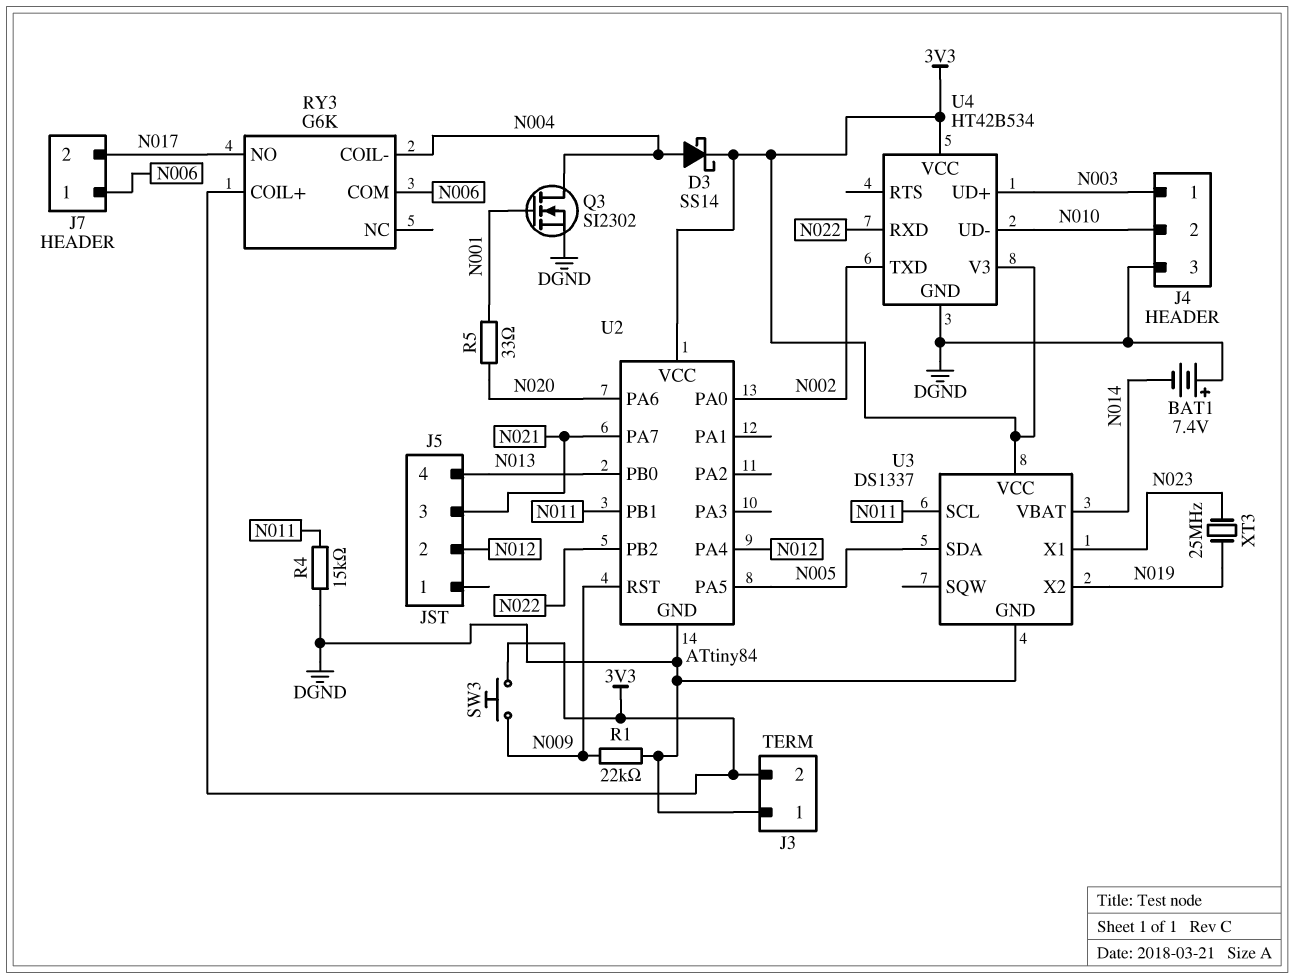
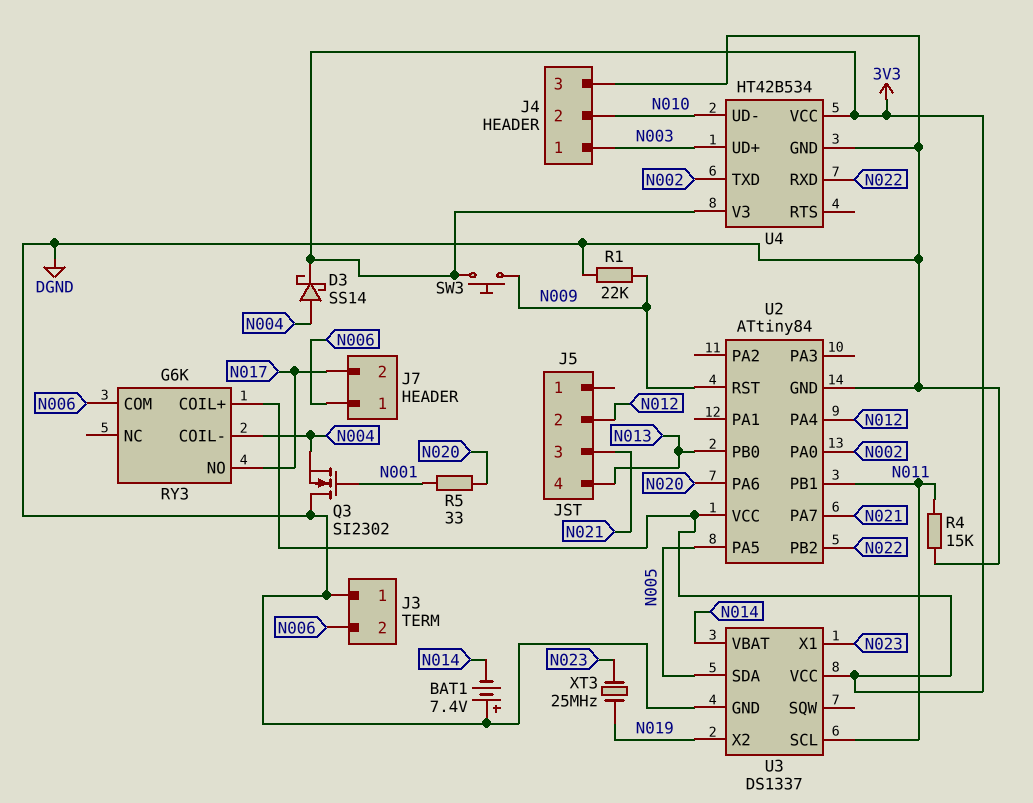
J3 pin 2: 3V3 -> N006
Q3: NMOS SI2302 (G N001, D N004, S DGND) -> NMOS SI2302 (G N001, D DGND, S N004)

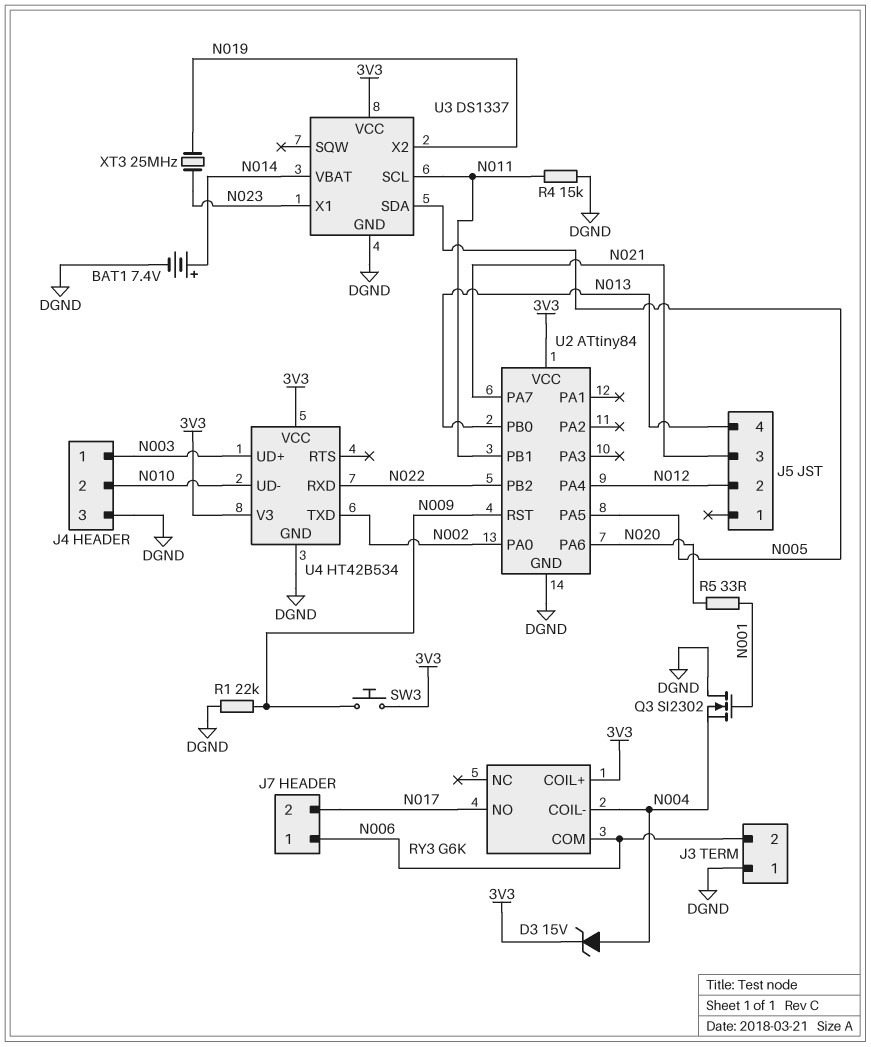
BAT1: 7.4V (plus DGND, minus N014) -> 7.4V (plus N014, minus DGND)
D3: schottky SS14 (A N004, K 3V3) -> zener 15V (A N004, K 3V3)

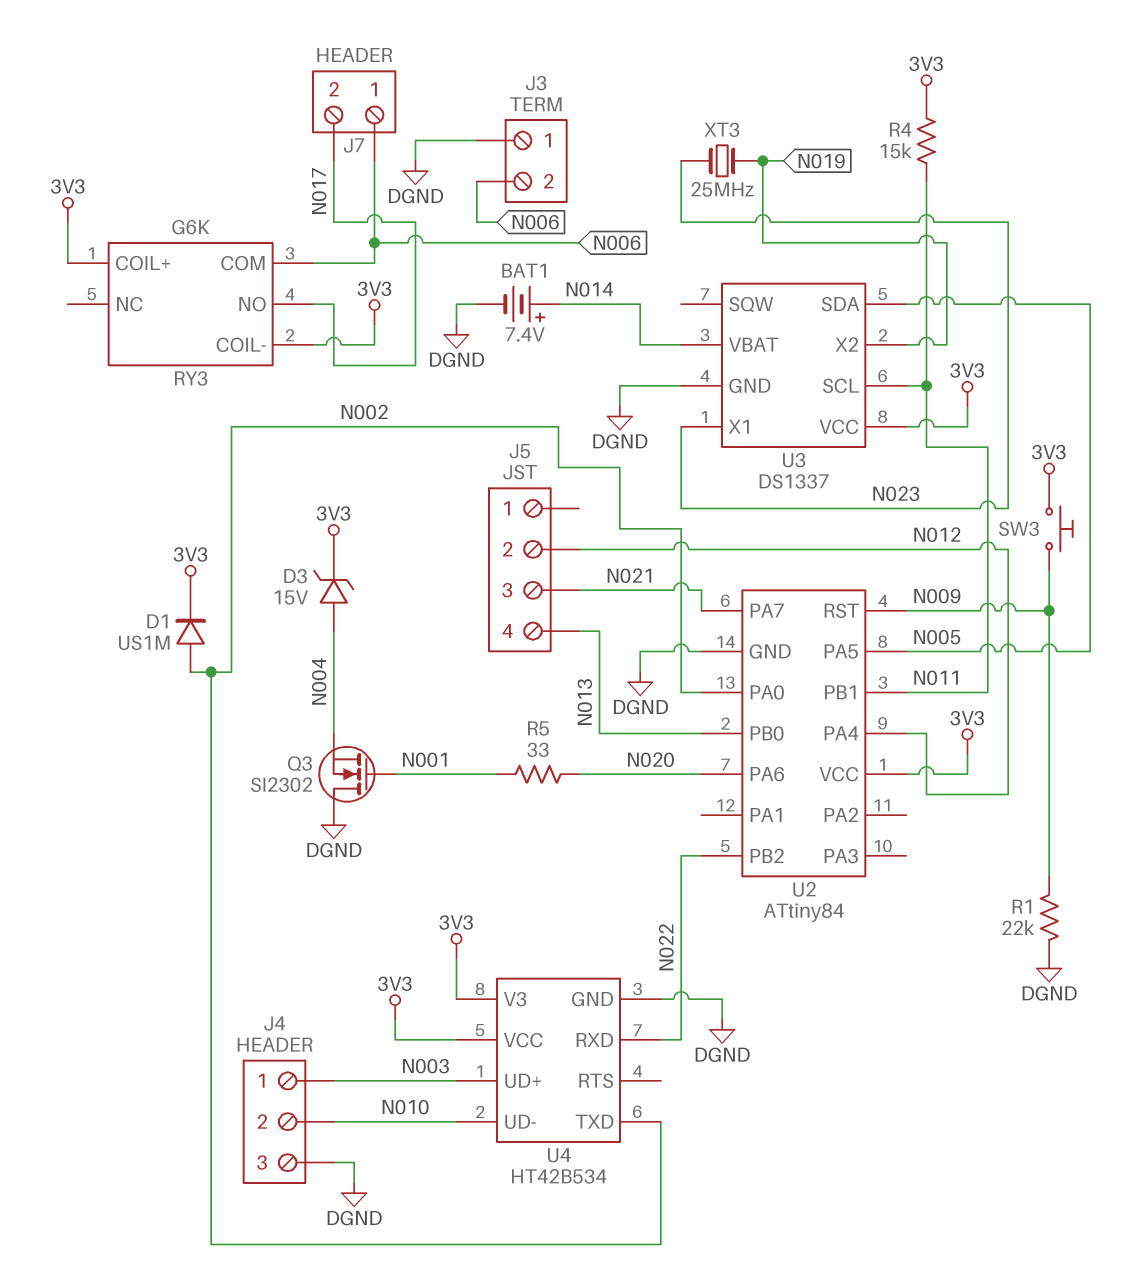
D1: none -> diode US1M (A N002, K 3V3)
R4: 15k (DGND, N011) -> 15k (3V3, N011)
RY3 pin COIL-: N004 -> 3V3

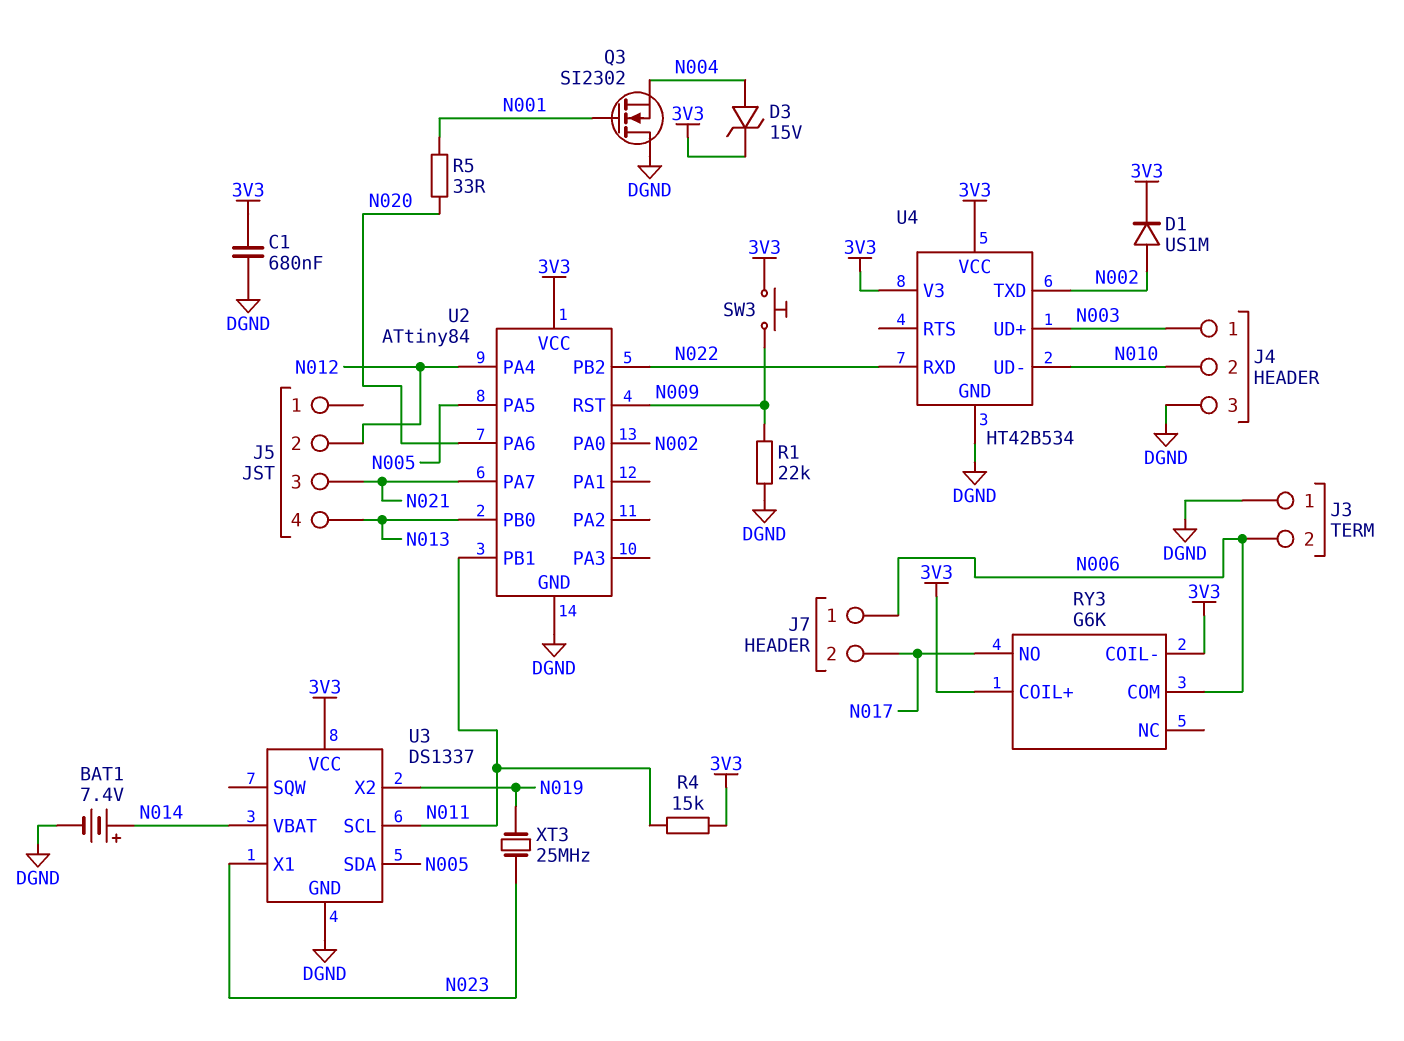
C1: none -> 680nF (3V3, DGND)

